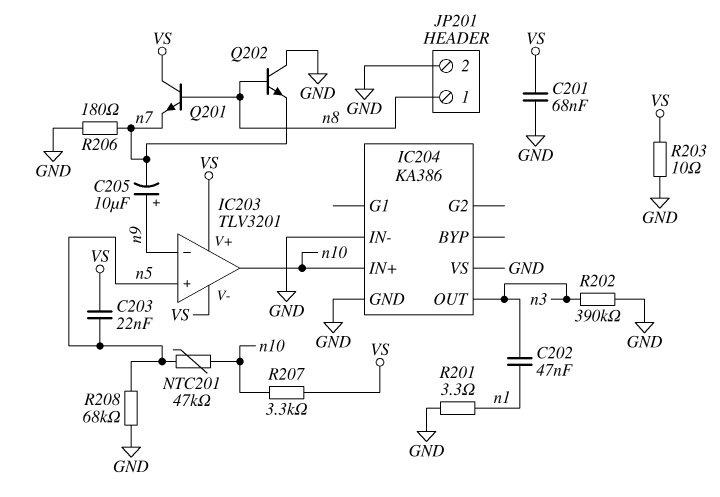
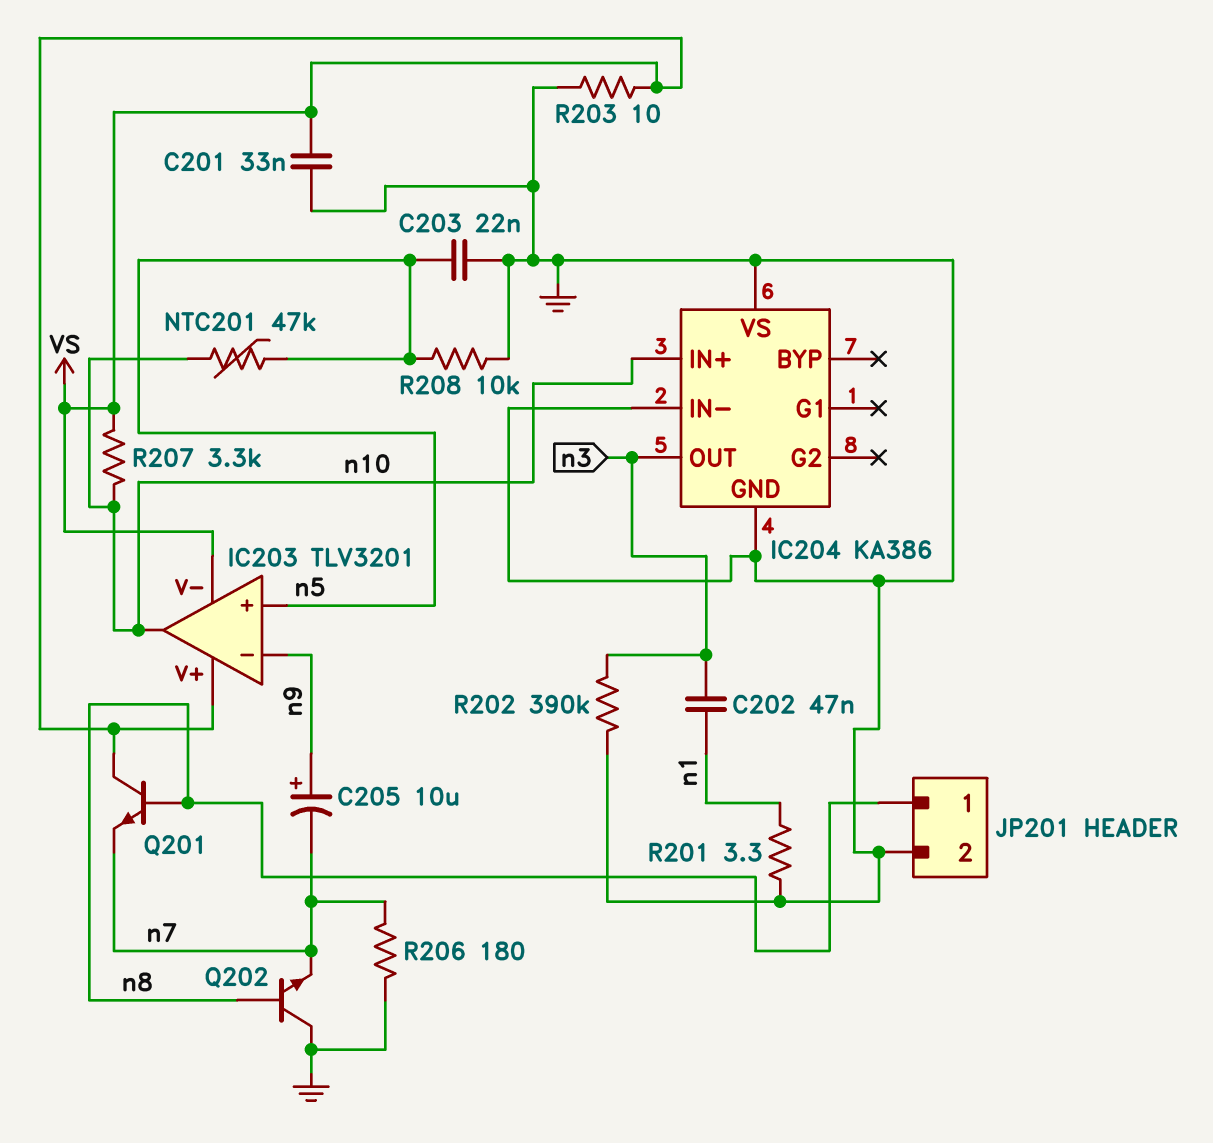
C201: 68nF (GND, VS) -> 33nF (GND, VS)
C203: 22nF (VS, n5) -> 22nF (GND, n5)
R208: 68k (GND, n5) -> 10k (GND, n5)

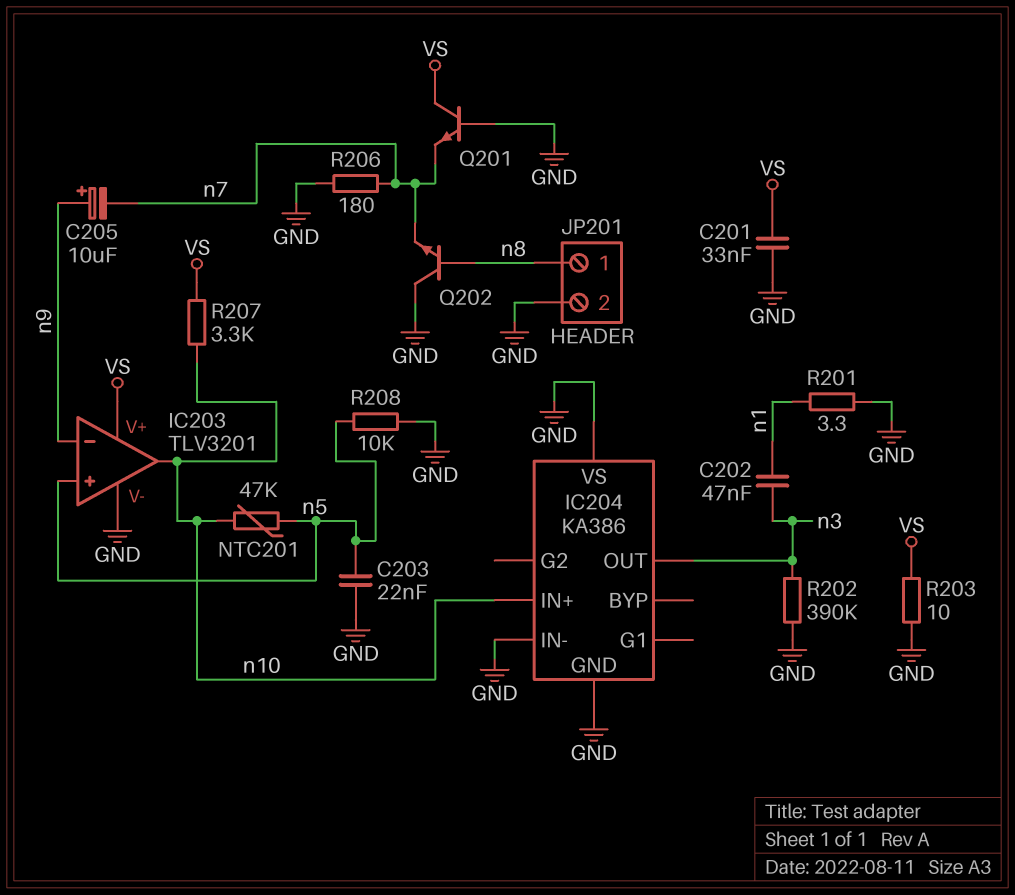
IC203 pin V-: VS -> GND
Q201: NPN (B n8, C VS, E n7) -> NPN (B GND, C VS, E n7)

